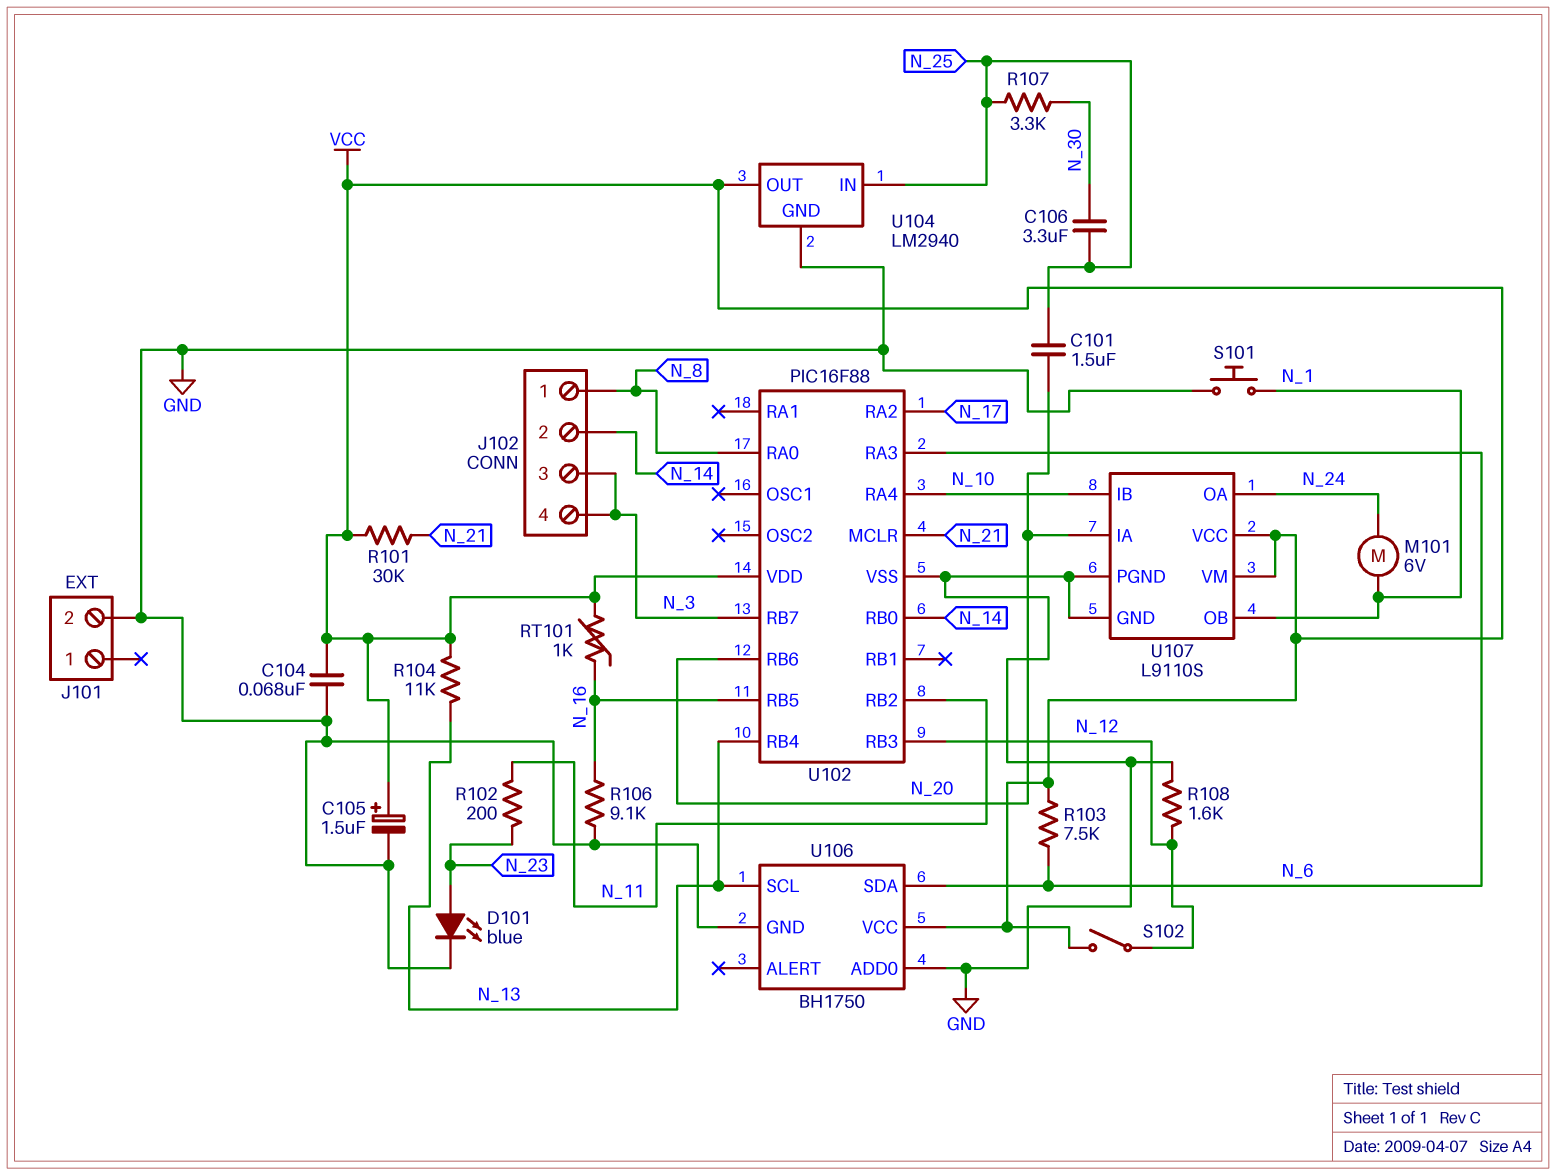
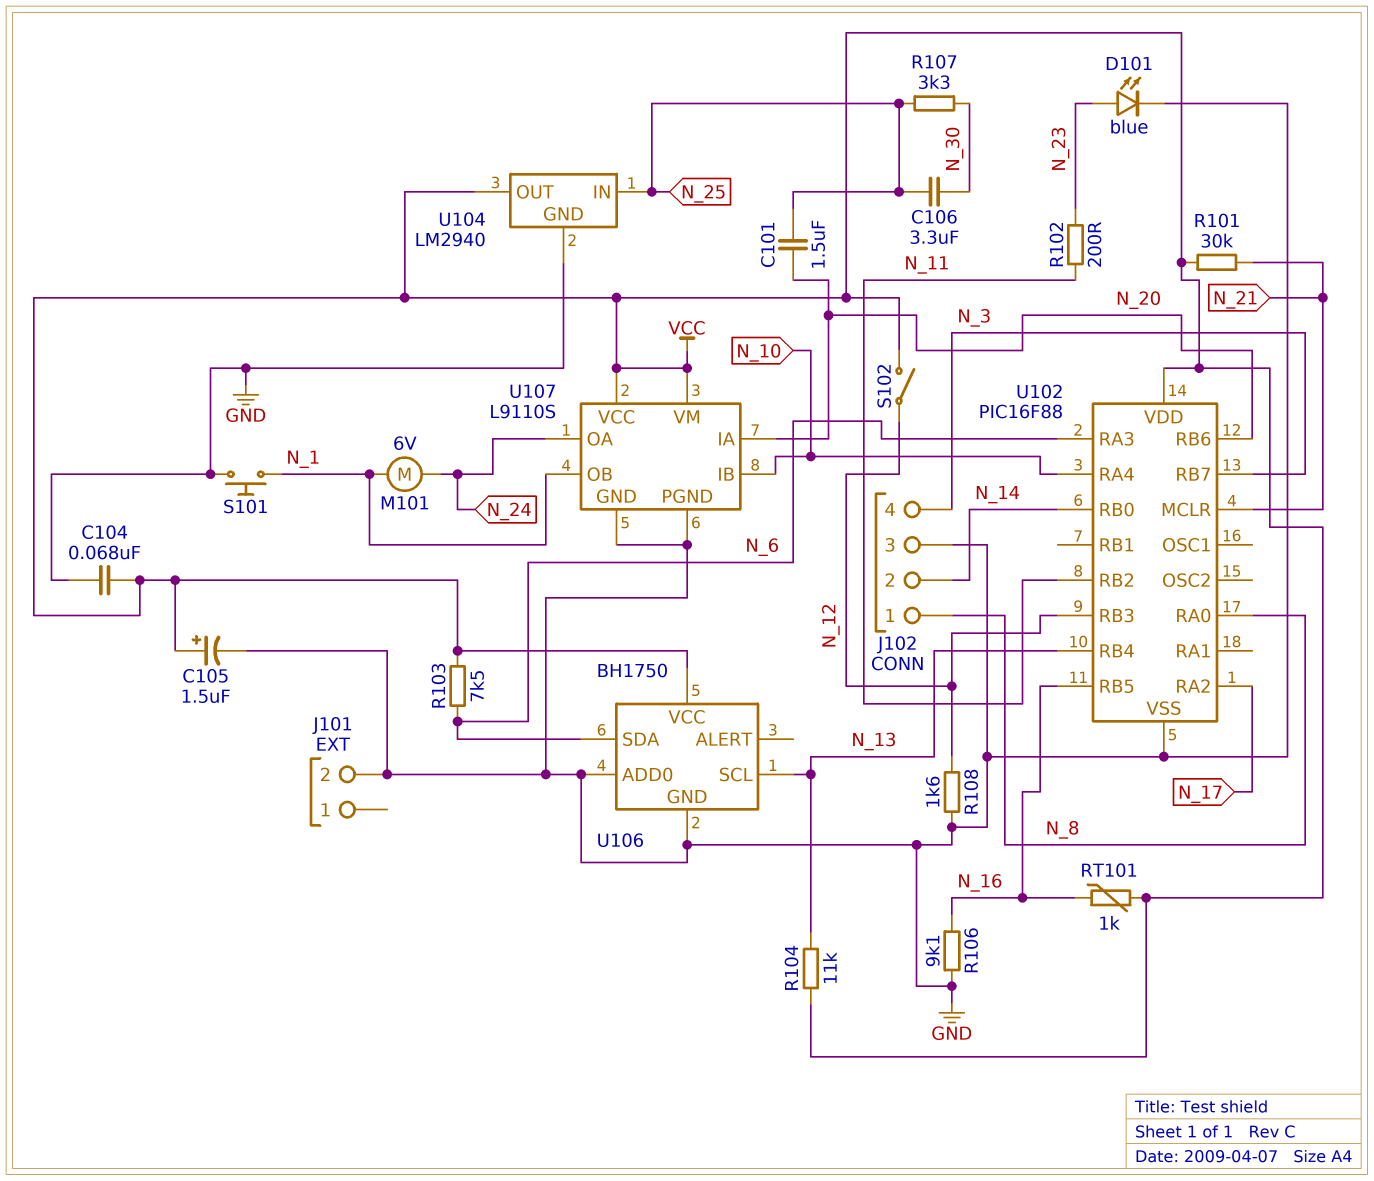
J102 pin 3: N_3 -> GND

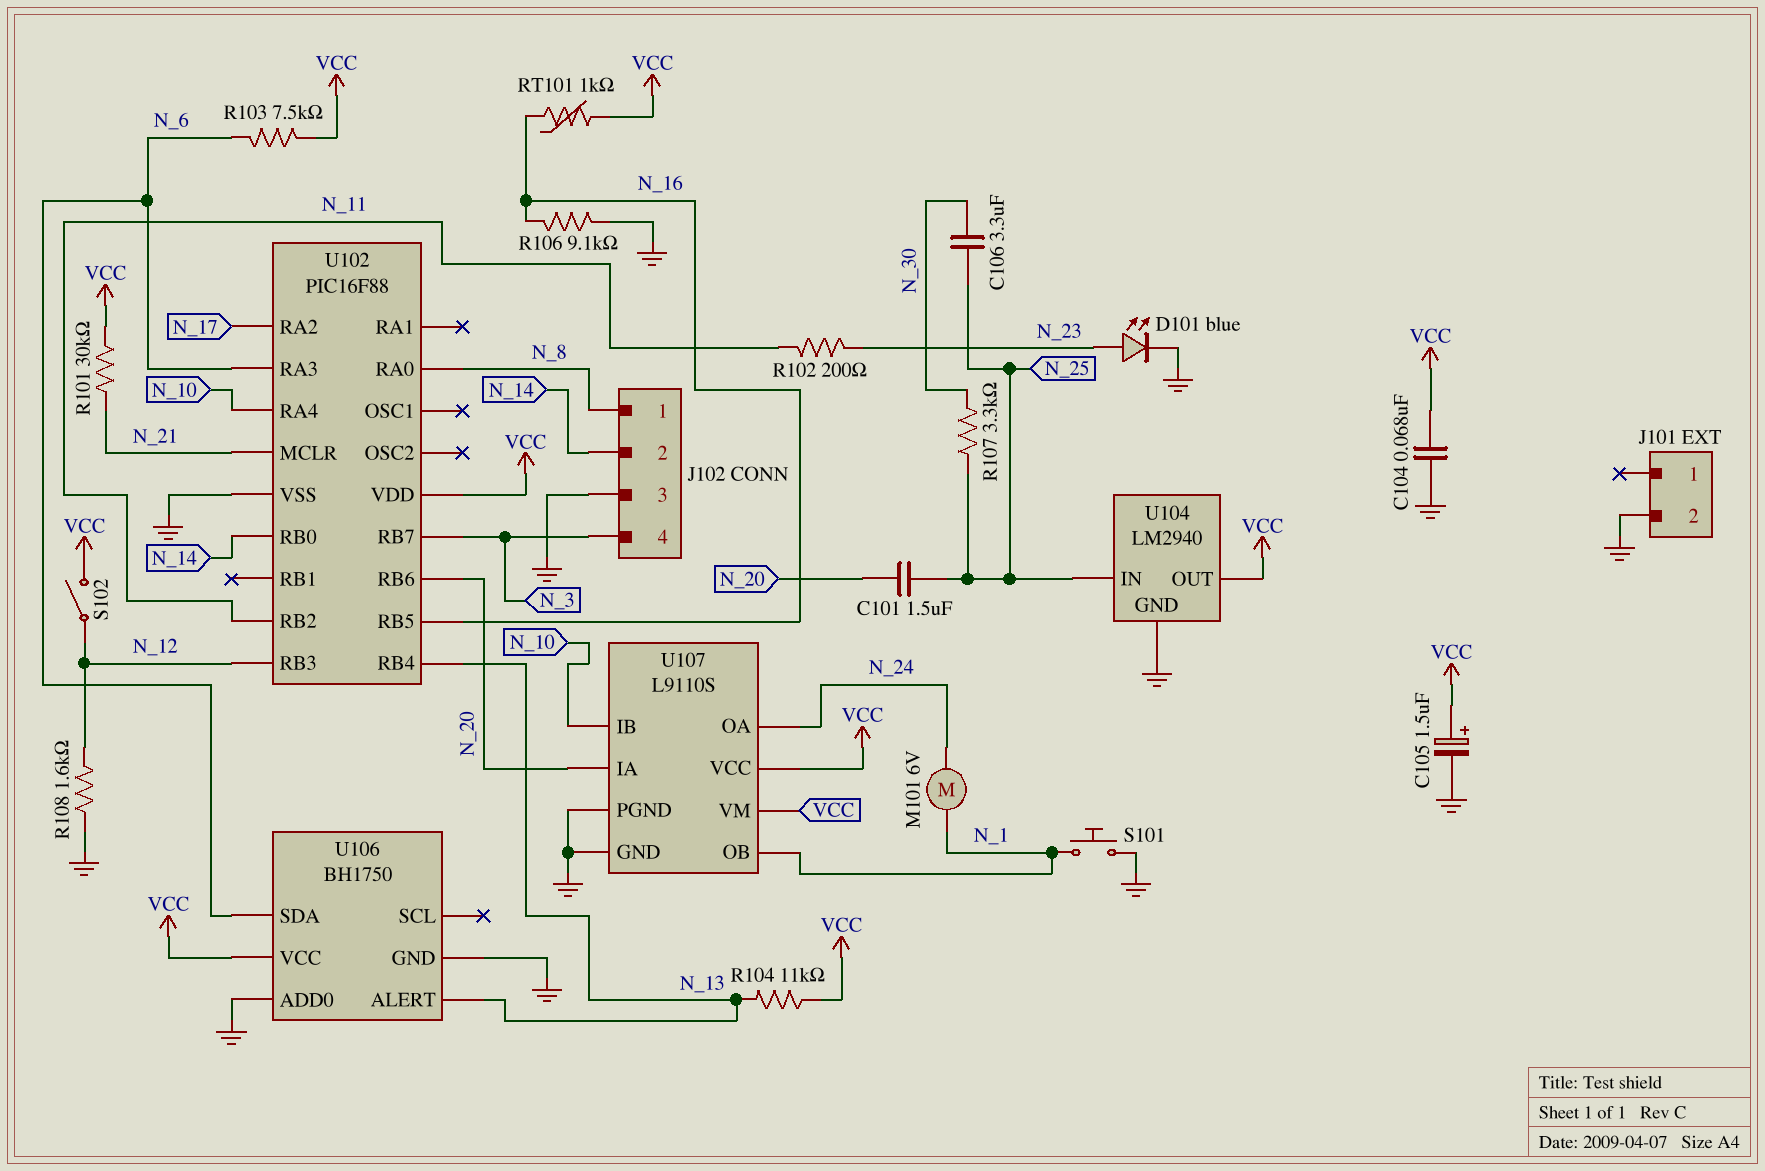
U106 pin ALERT: none -> N_13
U106 pin SCL: N_13 -> none

